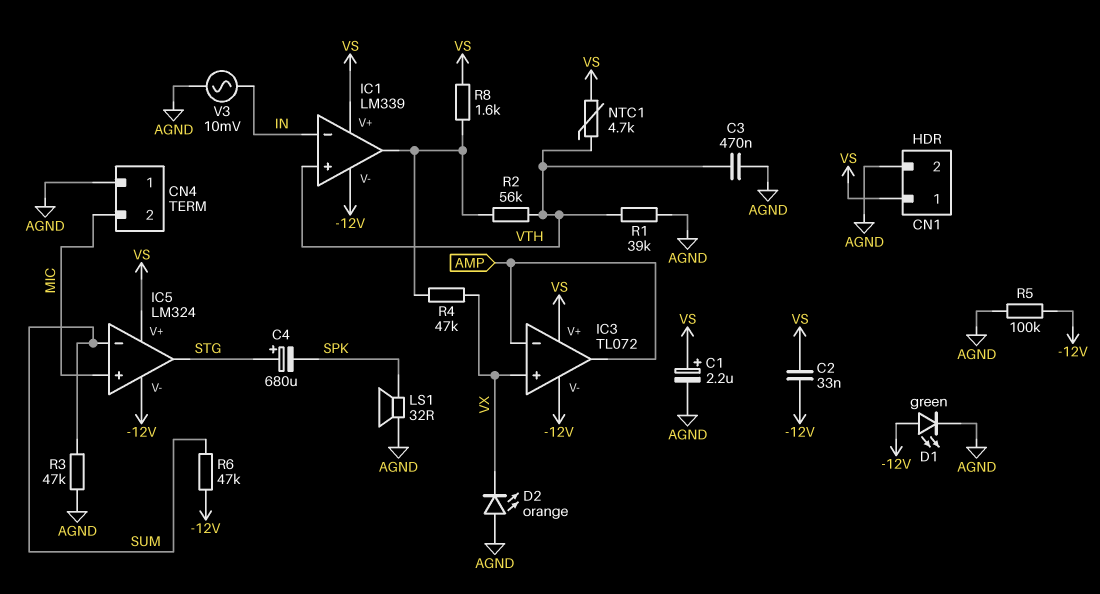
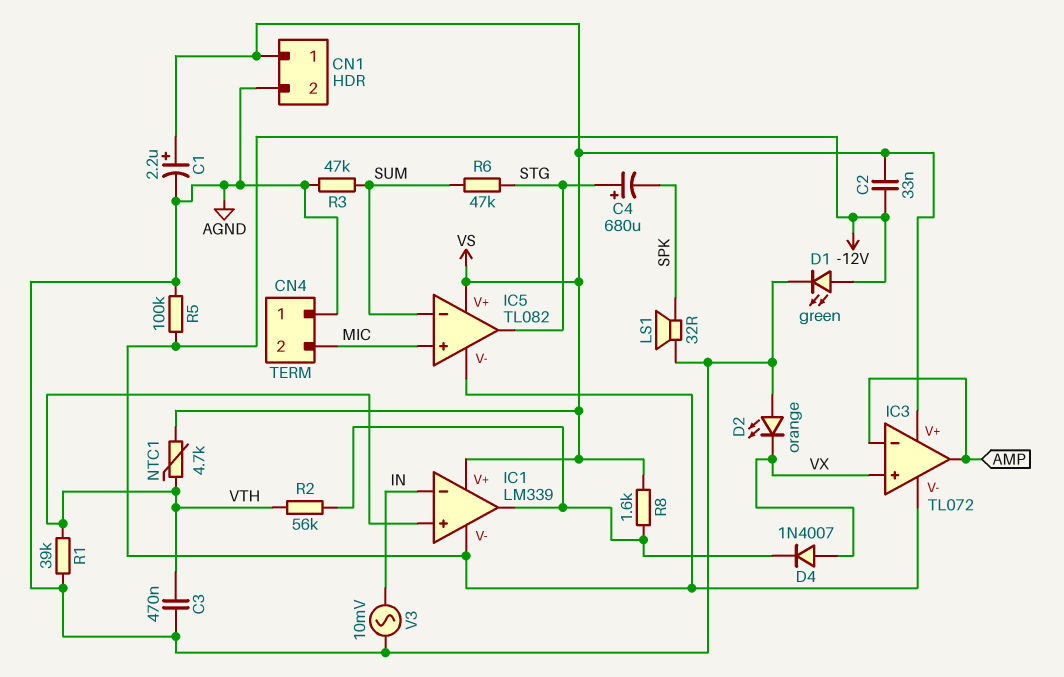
D4: none -> diode 1N4007 (A VX, K IC1/out)
IC5: LM324 -> TL082
R4: 47k (IC1/out, VX) -> none
R6: 47k (-12V, SUM) -> 47k (STG, SUM)

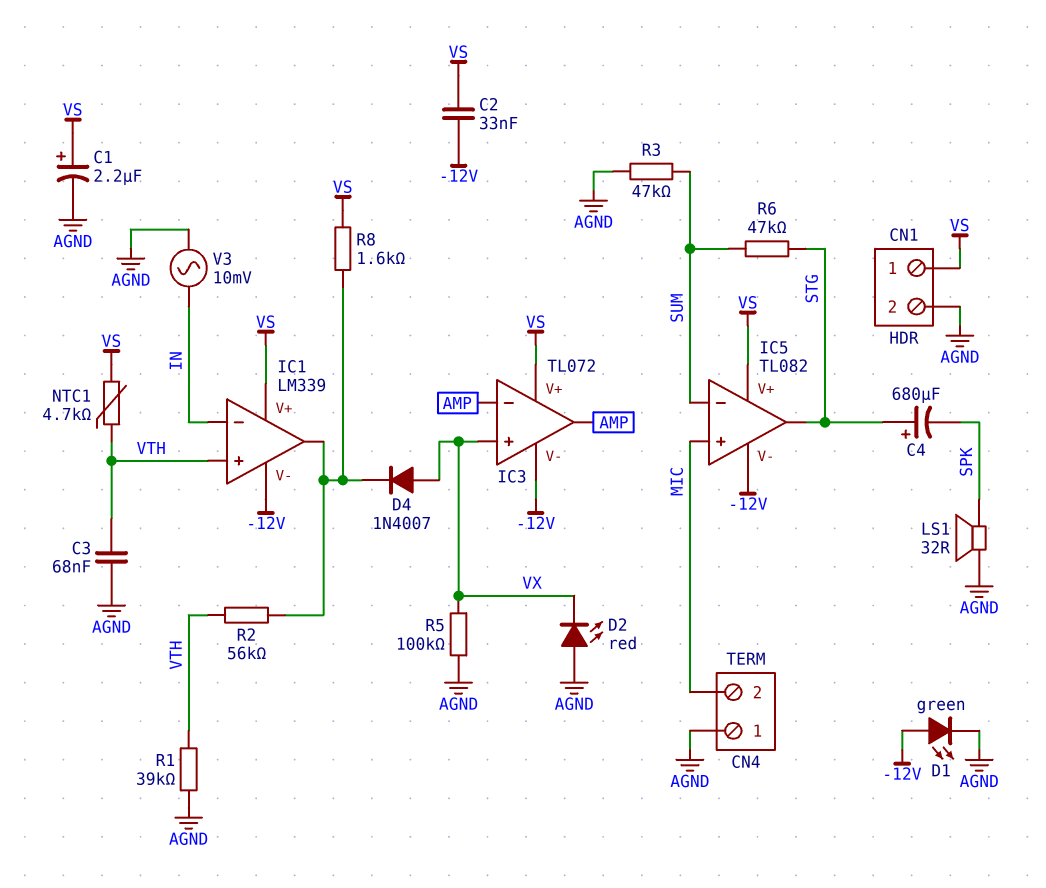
C3: 470nF (AGND, VTH) -> 68nF (AGND, VTH)
D2: LED orange (A AGND, K VX) -> LED red (A AGND, K VX)
R5: 100k (-12V, AGND) -> 100k (AGND, VX)

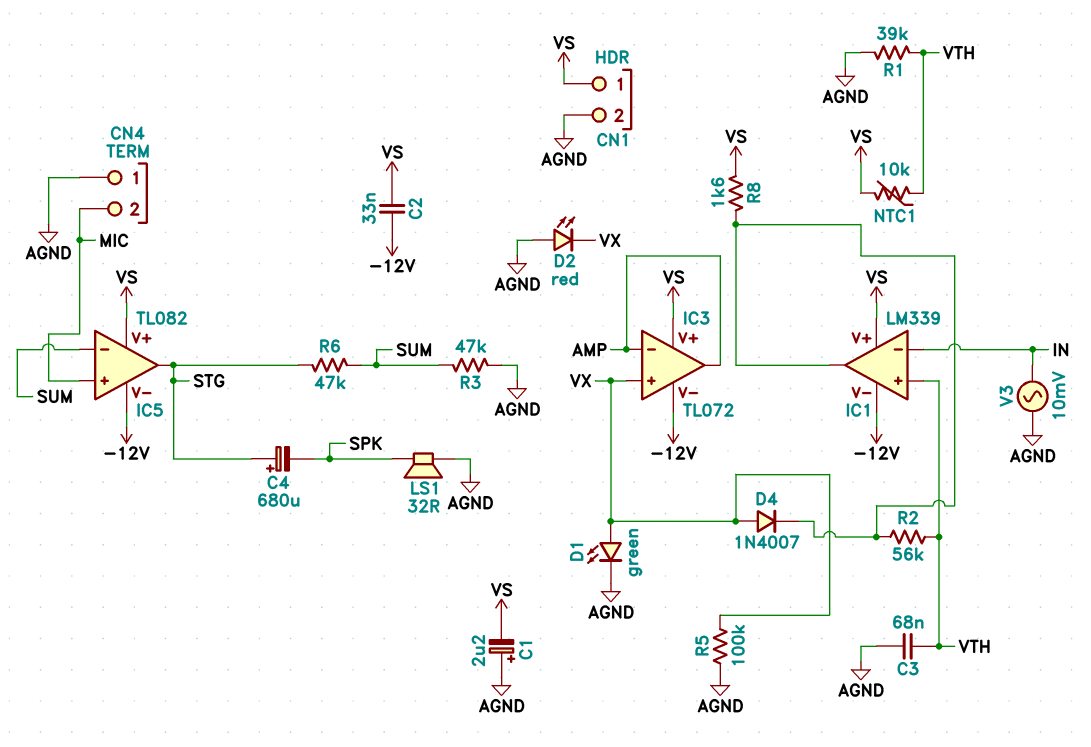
C1: 2.2uF (plus VS, minus AGND) -> 2.2uF (plus AGND, minus VS)
D1: LED green (A -12V, K AGND) -> LED green (A VX, K AGND)
NTC1: 4.7k (VS, VTH) -> 10k (VS, VTH)

